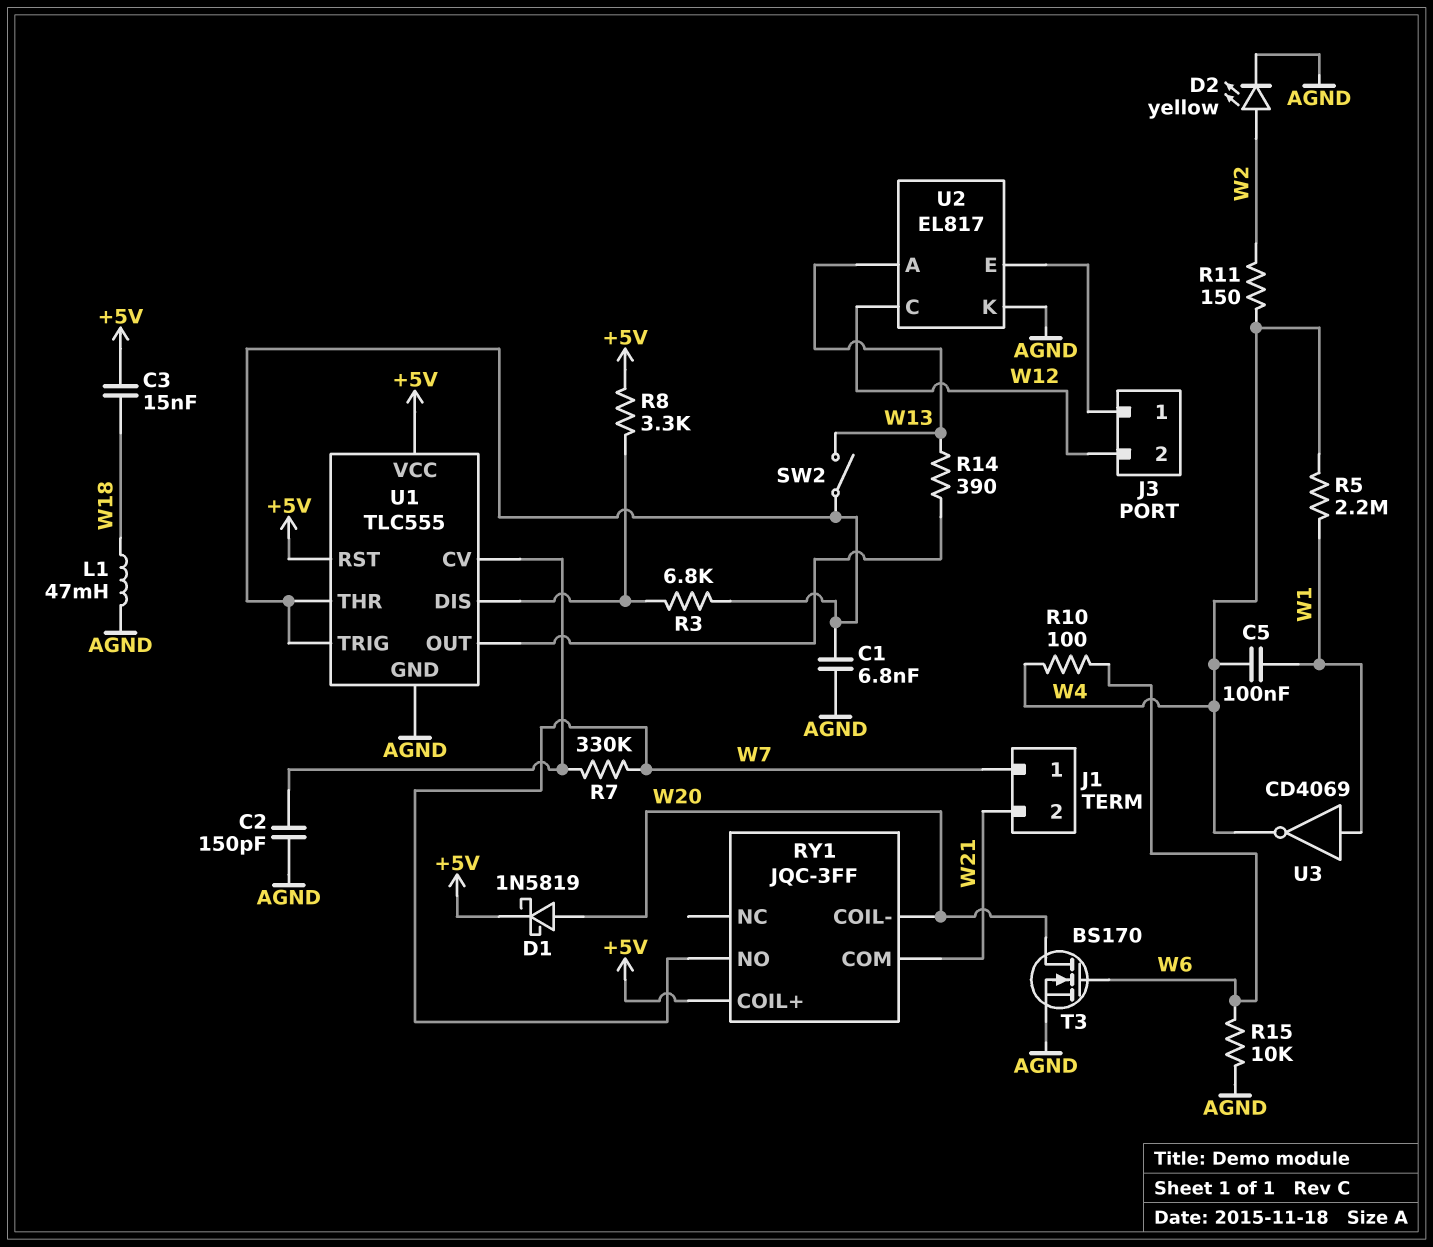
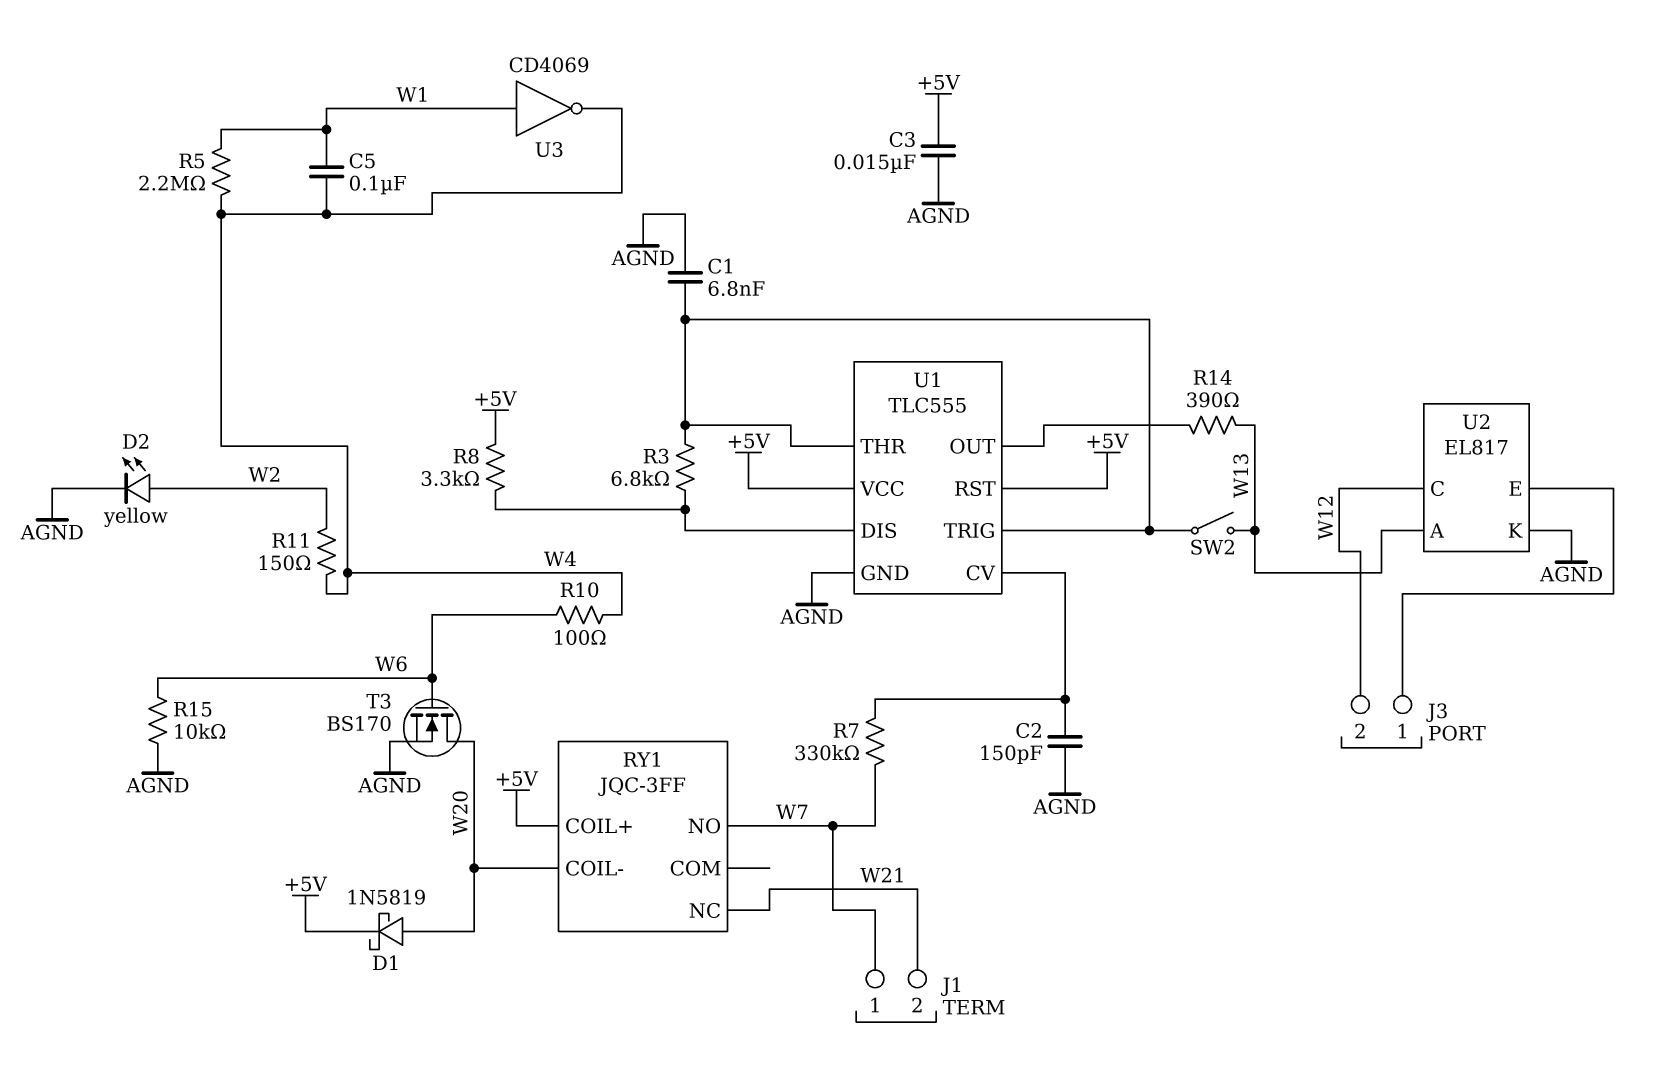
C3: 15nF (+5V, W18) -> 15nF (+5V, AGND)
L1: 47mH (AGND, W18) -> none
RY1 pin COM: W21 -> none
RY1 pin NC: none -> W21

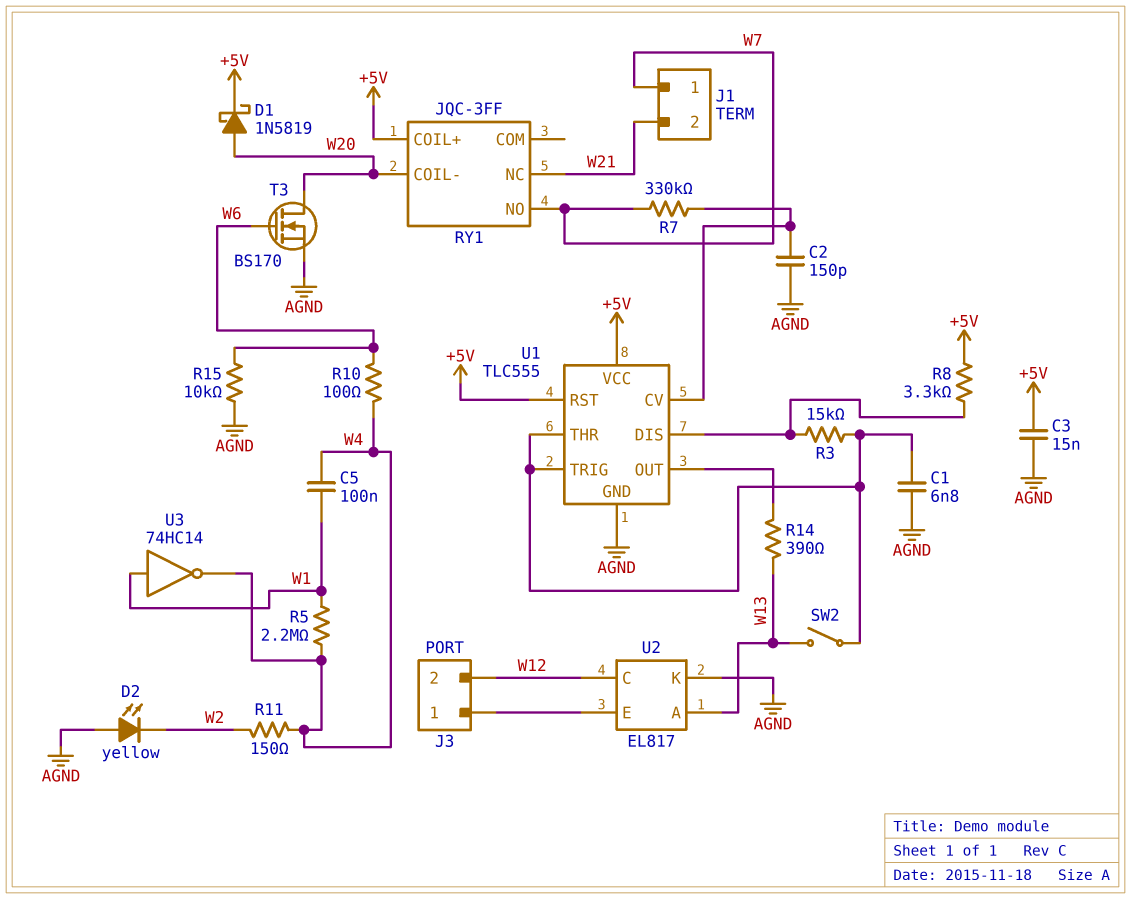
D2: LED yellow (A W2, K AGND) -> LED yellow (A AGND, K W2)
R3: 6.8k (U1/DIS, U1/THR) -> 15k (U1/DIS, U1/THR)
U3: NOT CD4069 (in W1, out W4) -> NOT 74HC14 (in W1, out W4)

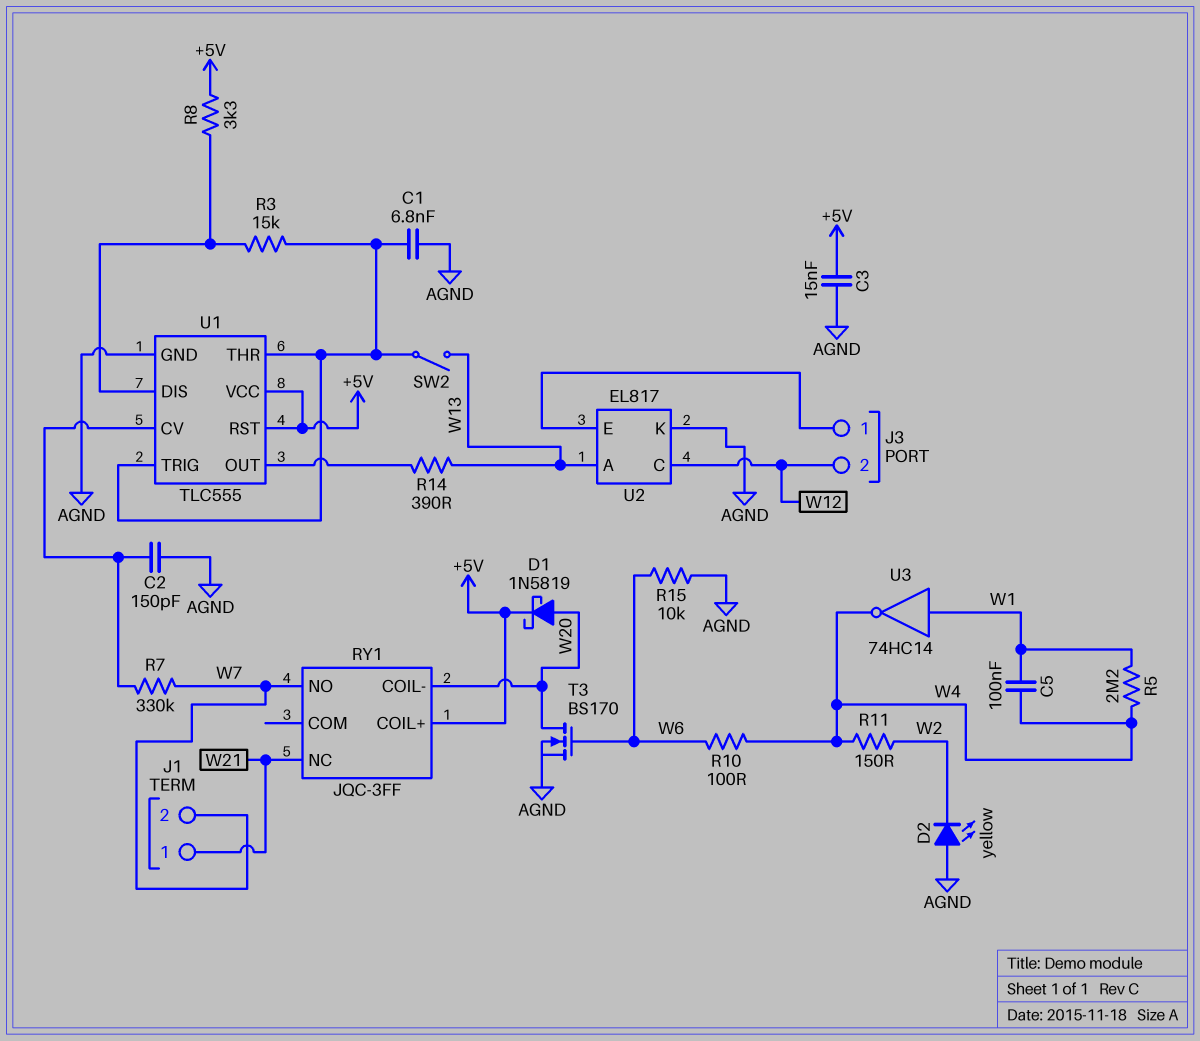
J1 pin 1: W7 -> W21
J1 pin 2: W21 -> W7

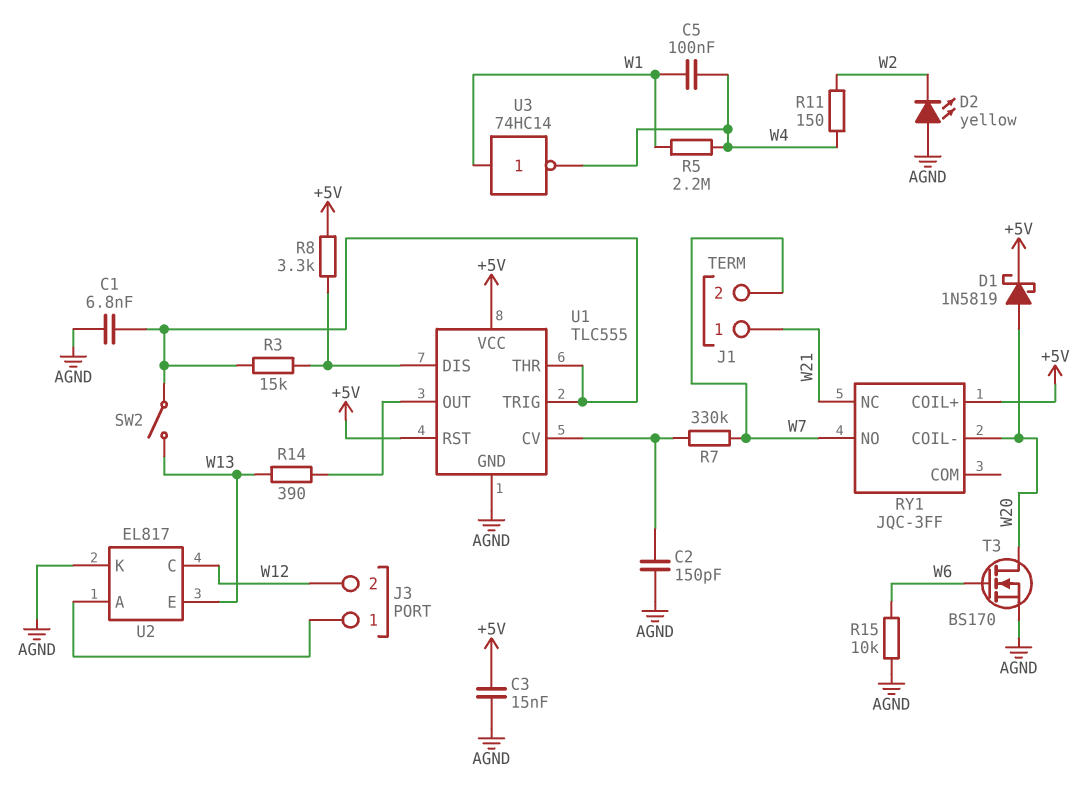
R10: 100 (W4, W6) -> none
U2 pin A: W13 -> J3/1
U2 pin E: J3/1 -> W13

